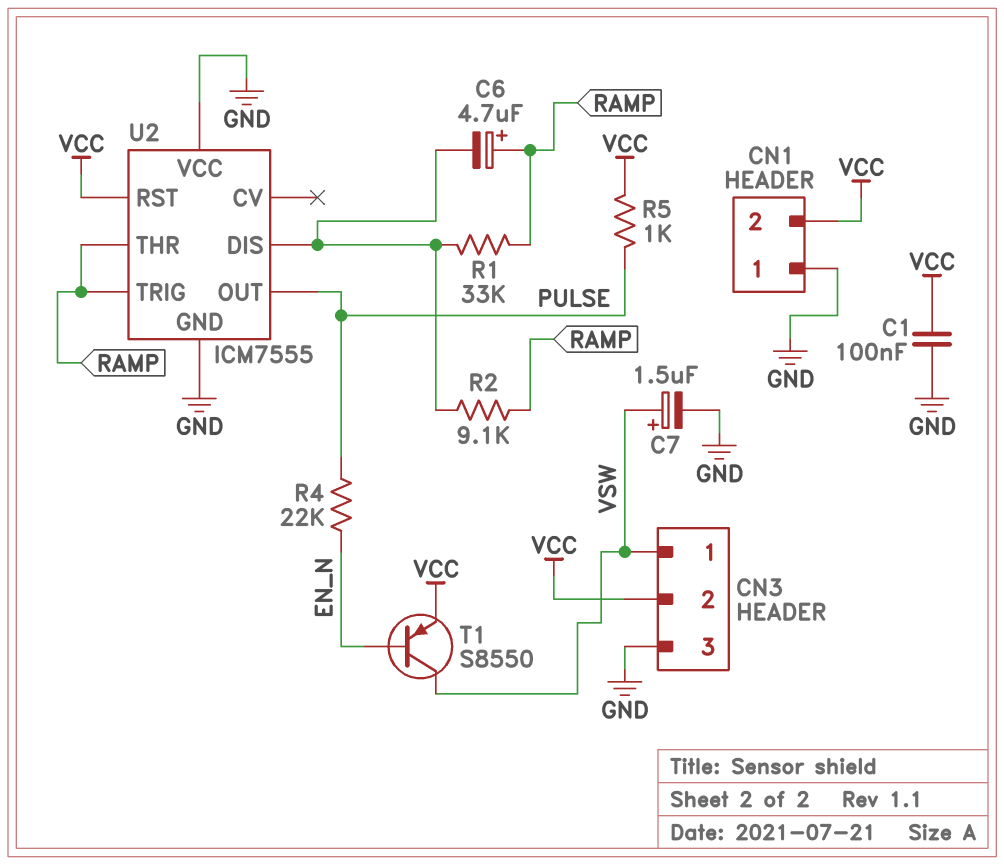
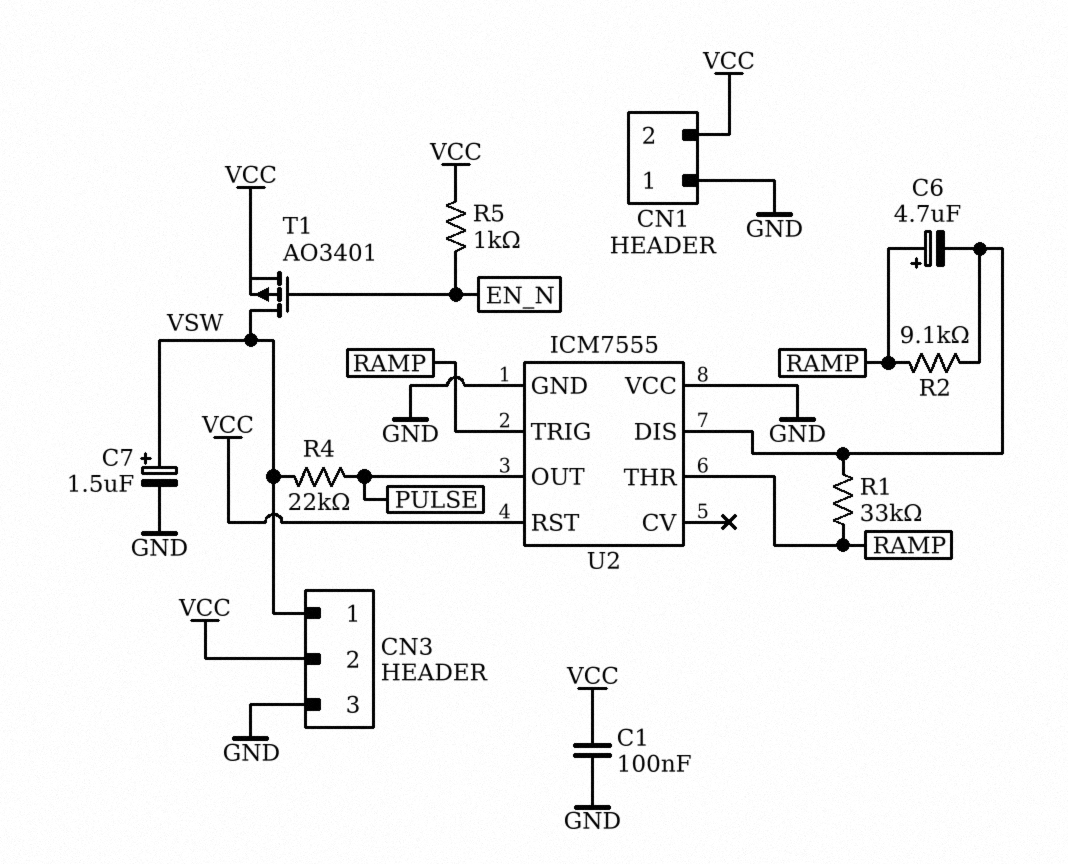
R4: 22k (EN_N, PULSE) -> 22k (PULSE, VSW)
R5: 1k (PULSE, VCC) -> 1k (EN_N, VCC)
T1: PNP S8550 (B EN_N, C VSW, E VCC) -> PMOS AO3401 (G EN_N, D VSW, S VCC)

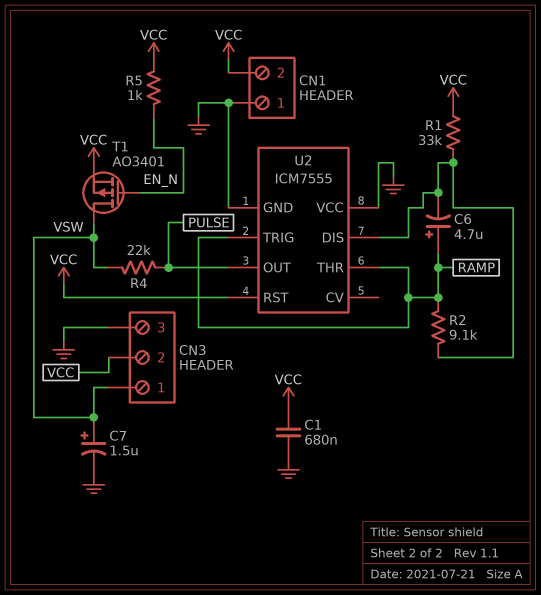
C1: 100nF (GND, VCC) -> 680nF (GND, VCC)
R1: 33k (RAMP, U2/DIS) -> 33k (U2/DIS, VCC)

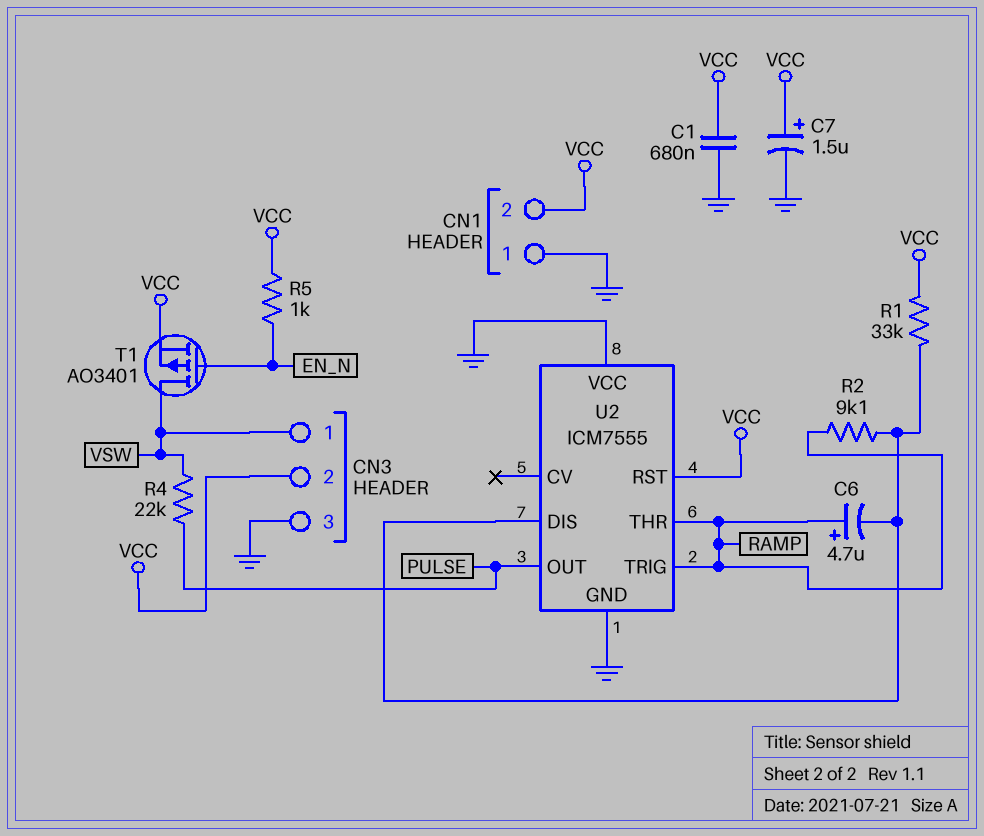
C7: 1.5uF (plus VSW, minus GND) -> 1.5uF (plus VCC, minus GND)

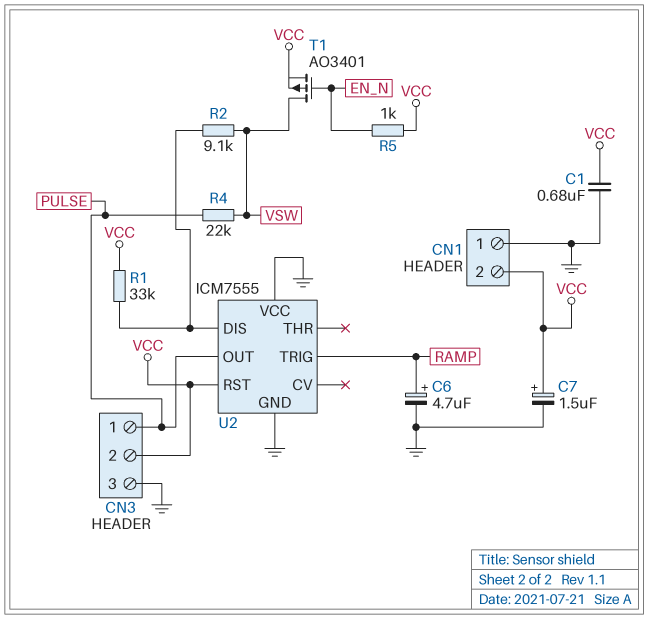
C6: 4.7uF (plus RAMP, minus U2/DIS) -> 4.7uF (plus RAMP, minus GND)
CN3 pin 1: VSW -> PULSE
R2: 9.1k (RAMP, U2/DIS) -> 9.1k (U2/DIS, VSW)
U2 pin THR: RAMP -> none

